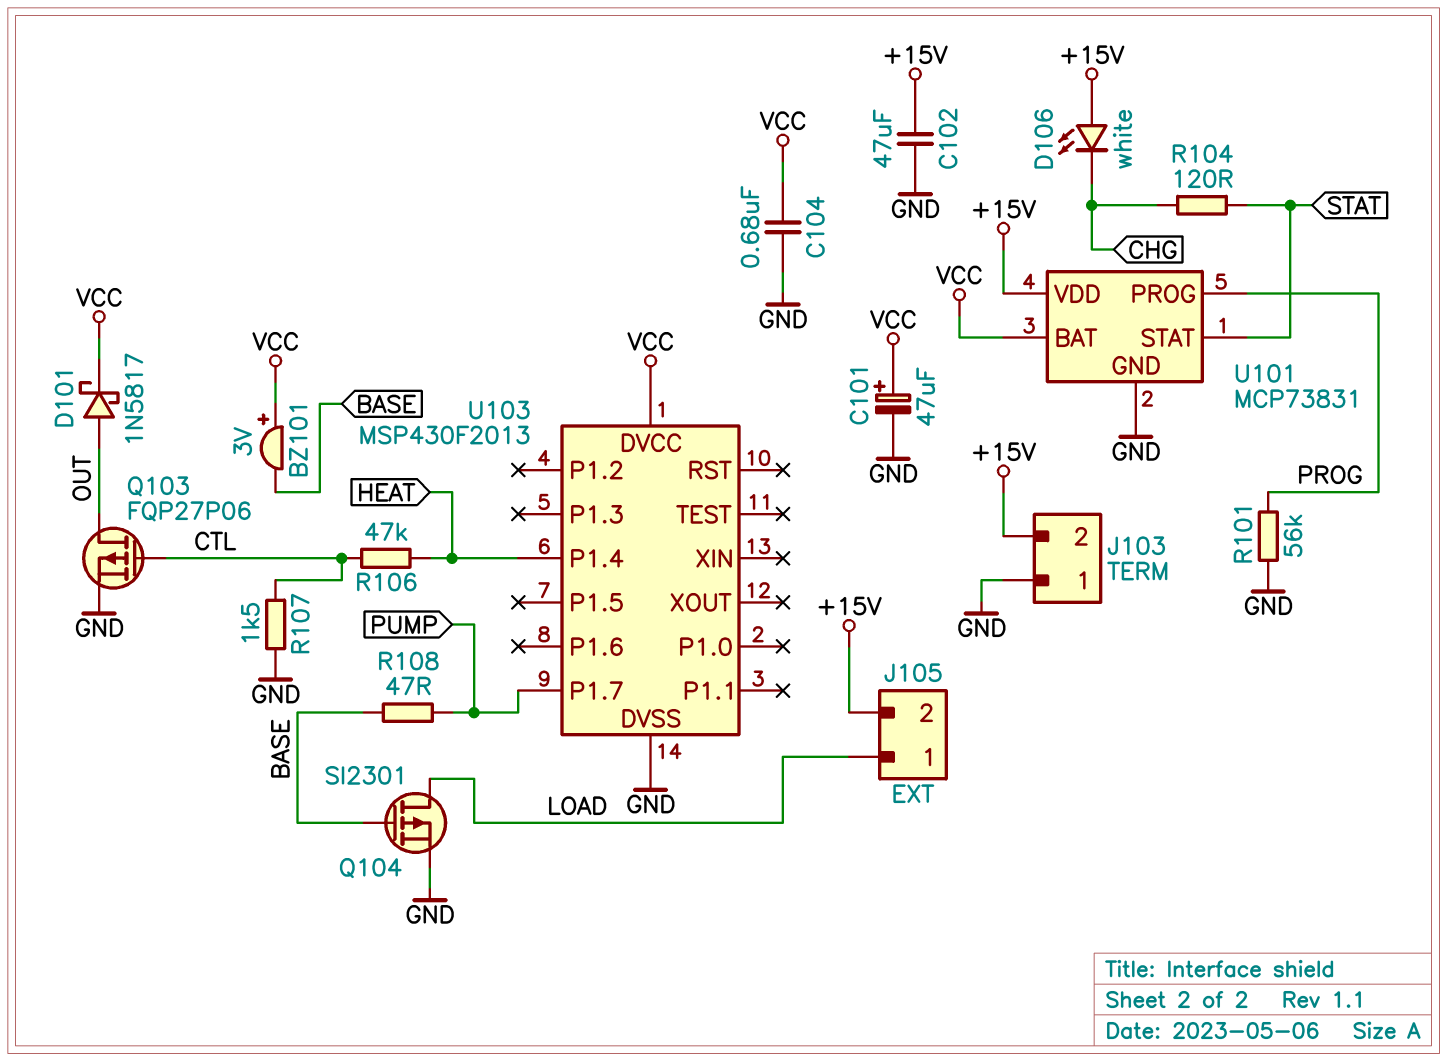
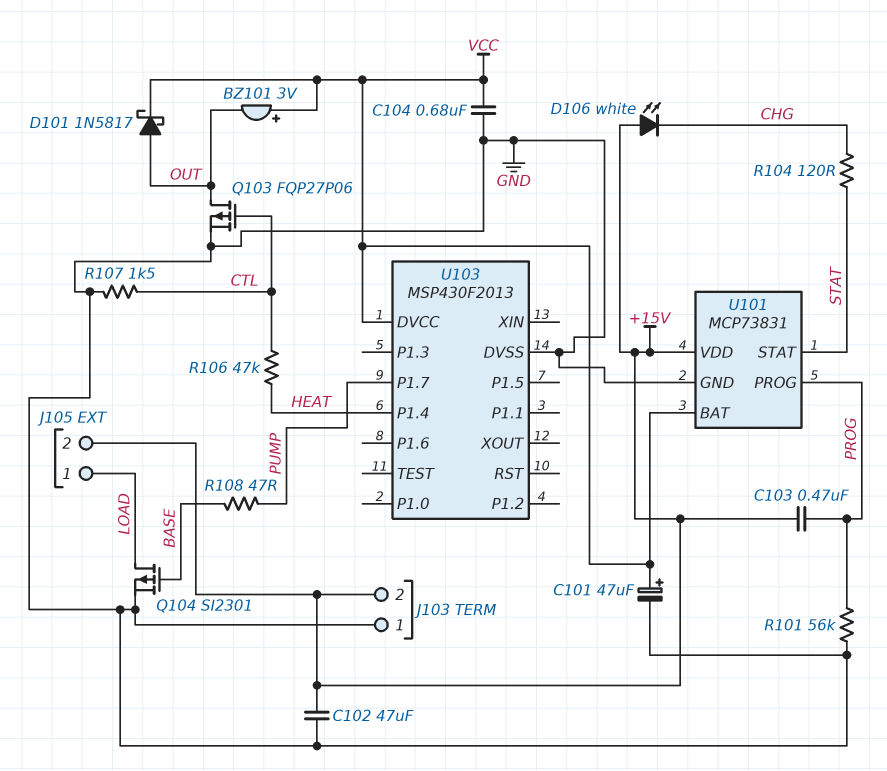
BZ101: buzzer 3V (plus VCC, minus BASE) -> buzzer 3V (plus VCC, minus OUT)
C103: none -> 470nF (+15V, PROG)

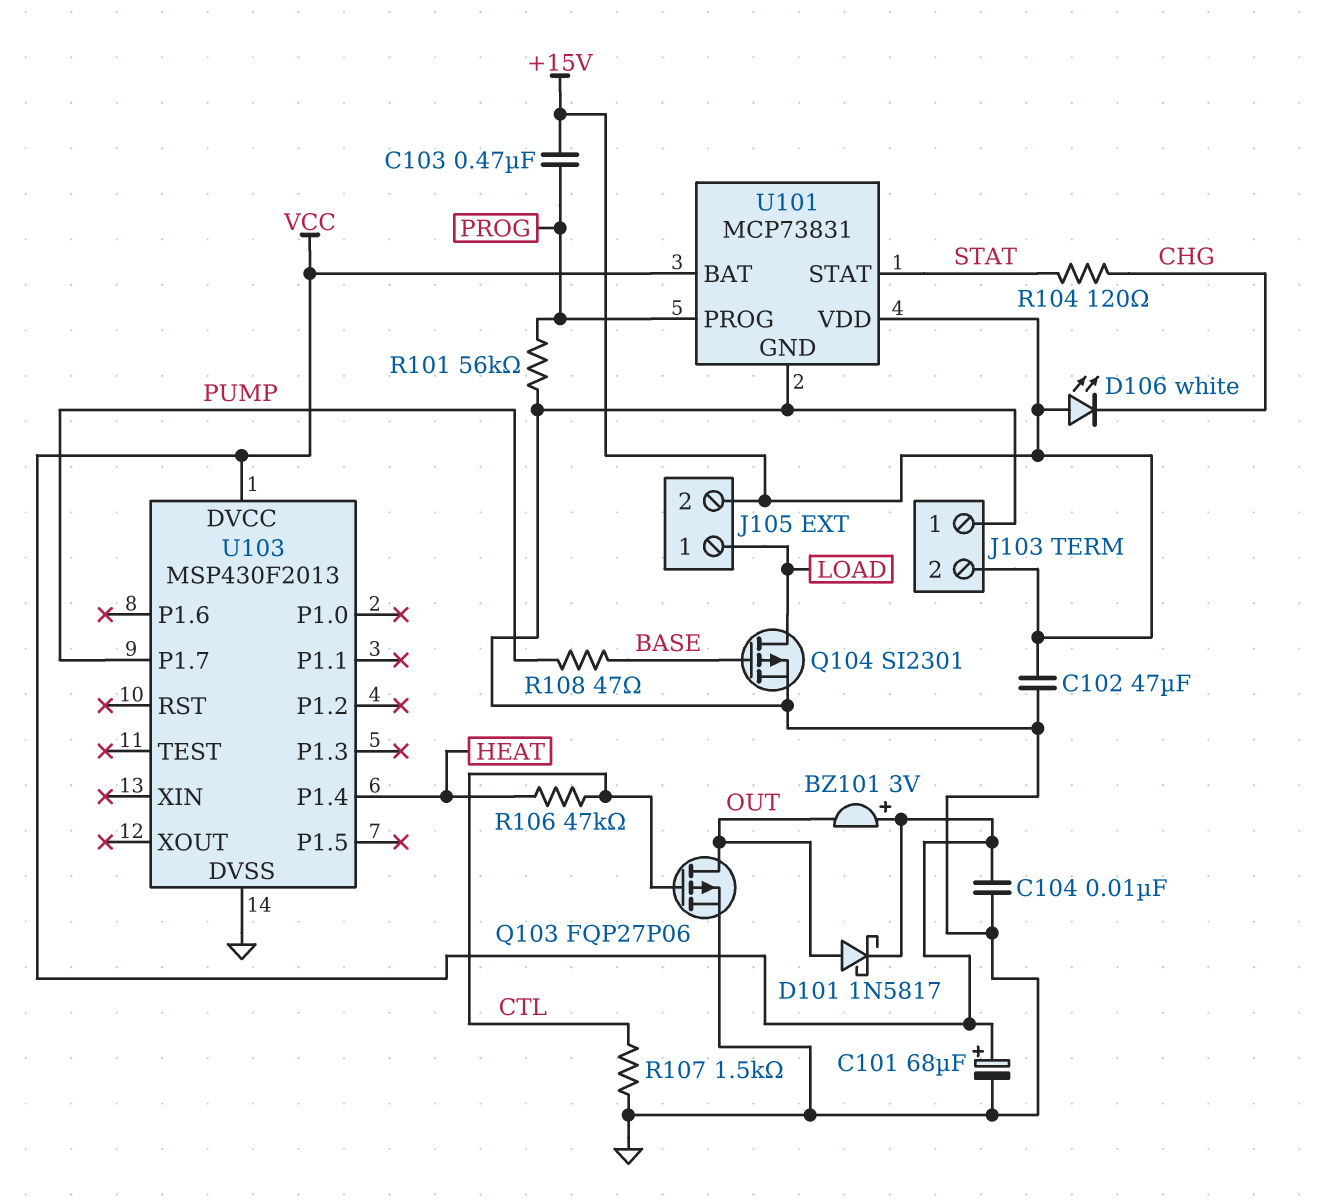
C101: 47uF (plus VCC, minus GND) -> 68uF (plus VCC, minus GND)
C104: 680nF (GND, VCC) -> 10nF (GND, VCC)

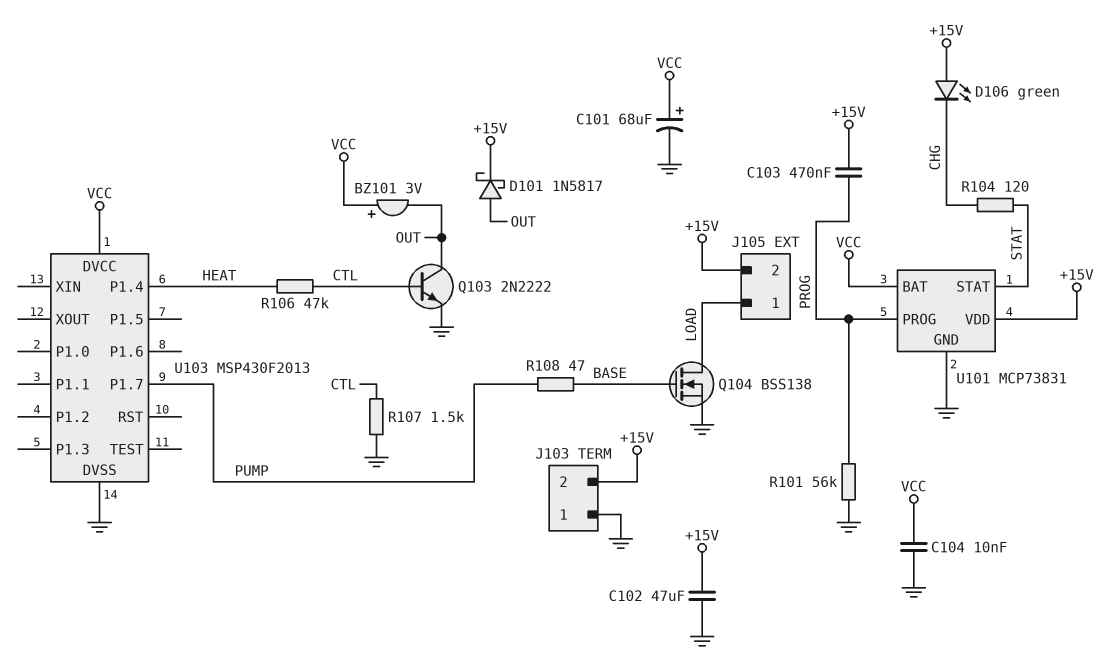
D101: schottky 1N5817 (A OUT, K VCC) -> schottky 1N5817 (A OUT, K +15V)
D106: LED white (A +15V, K CHG) -> LED green (A +15V, K CHG)
Q103: PMOS FQP27P06 (G CTL, D OUT, S GND) -> NPN 2N2222 (B CTL, C OUT, E GND)
Q104: PMOS SI2301 (G BASE, D LOAD, S GND) -> NMOS BSS138 (G BASE, D LOAD, S GND)

